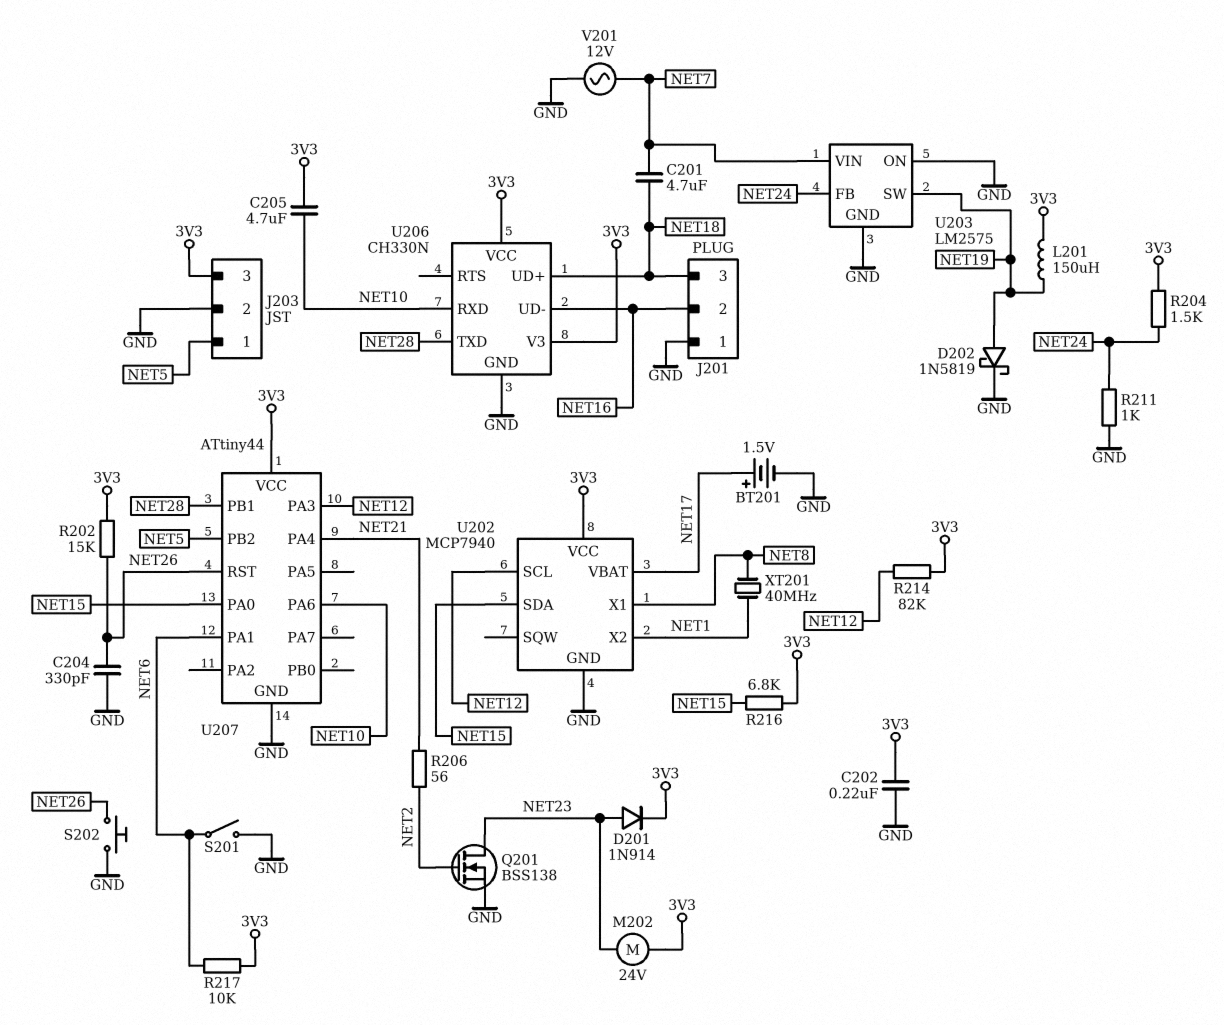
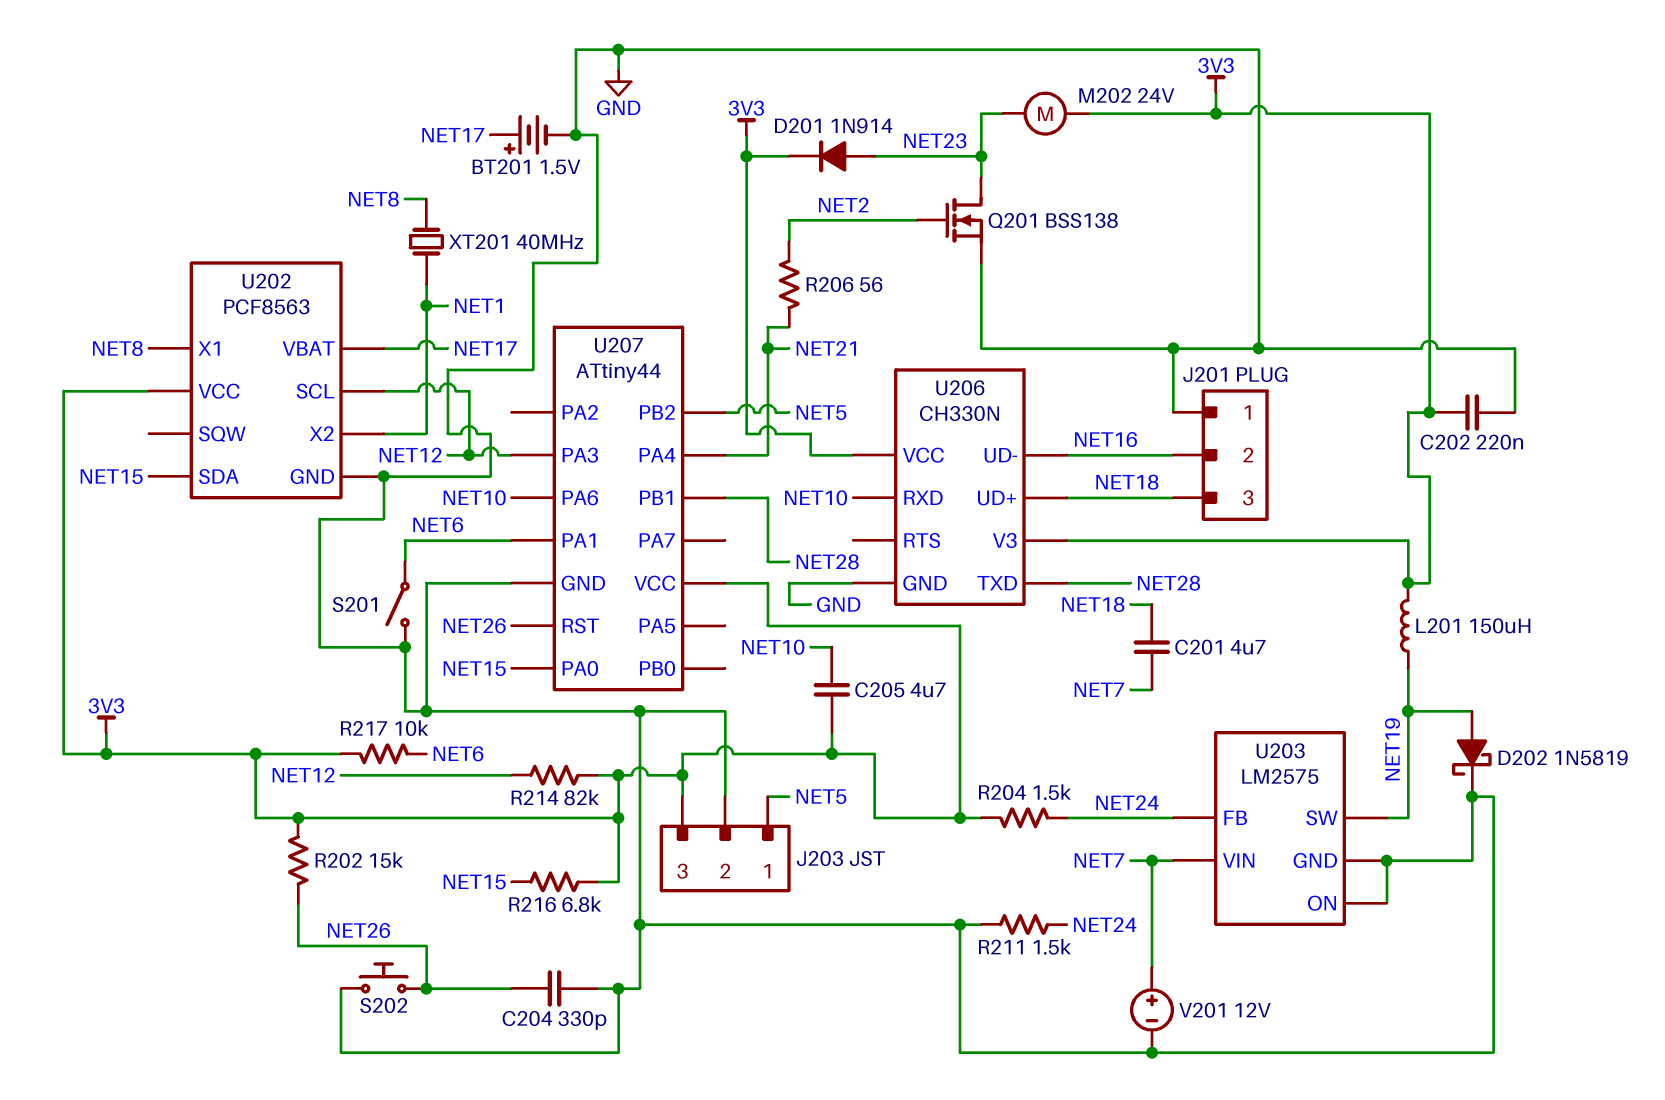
R211: 1k (GND, NET24) -> 1.5k (GND, NET24)
U202: MCP7940 -> PCF8563
V201: AC 12V (GND, NET7) -> 12V (plus NET7, minus GND)

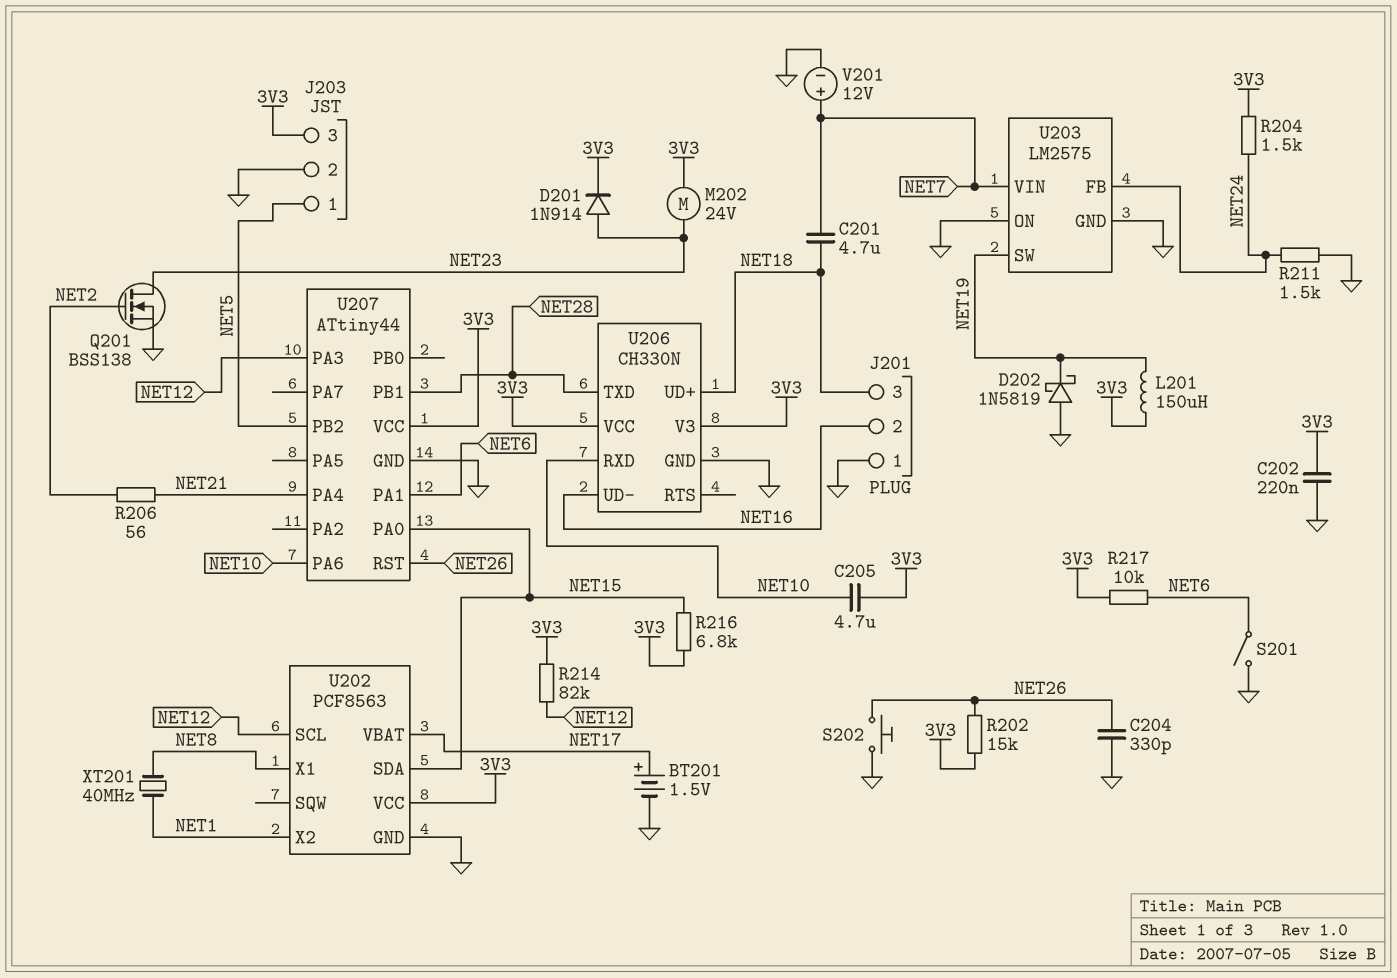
D202: schottky 1N5819 (A NET19, K GND) -> schottky 1N5819 (A GND, K NET19)

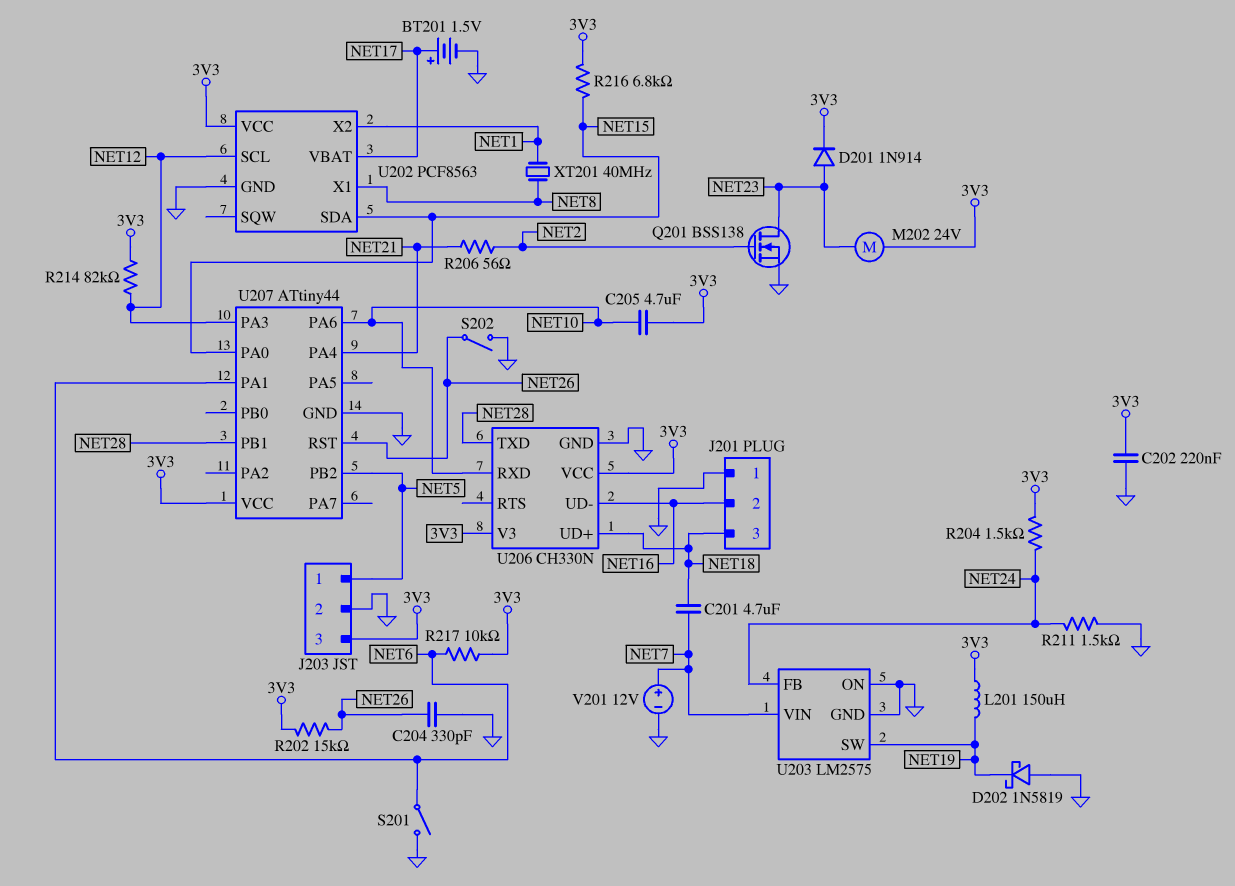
S202: button (GND, NET26) -> switch (GND, NET26)

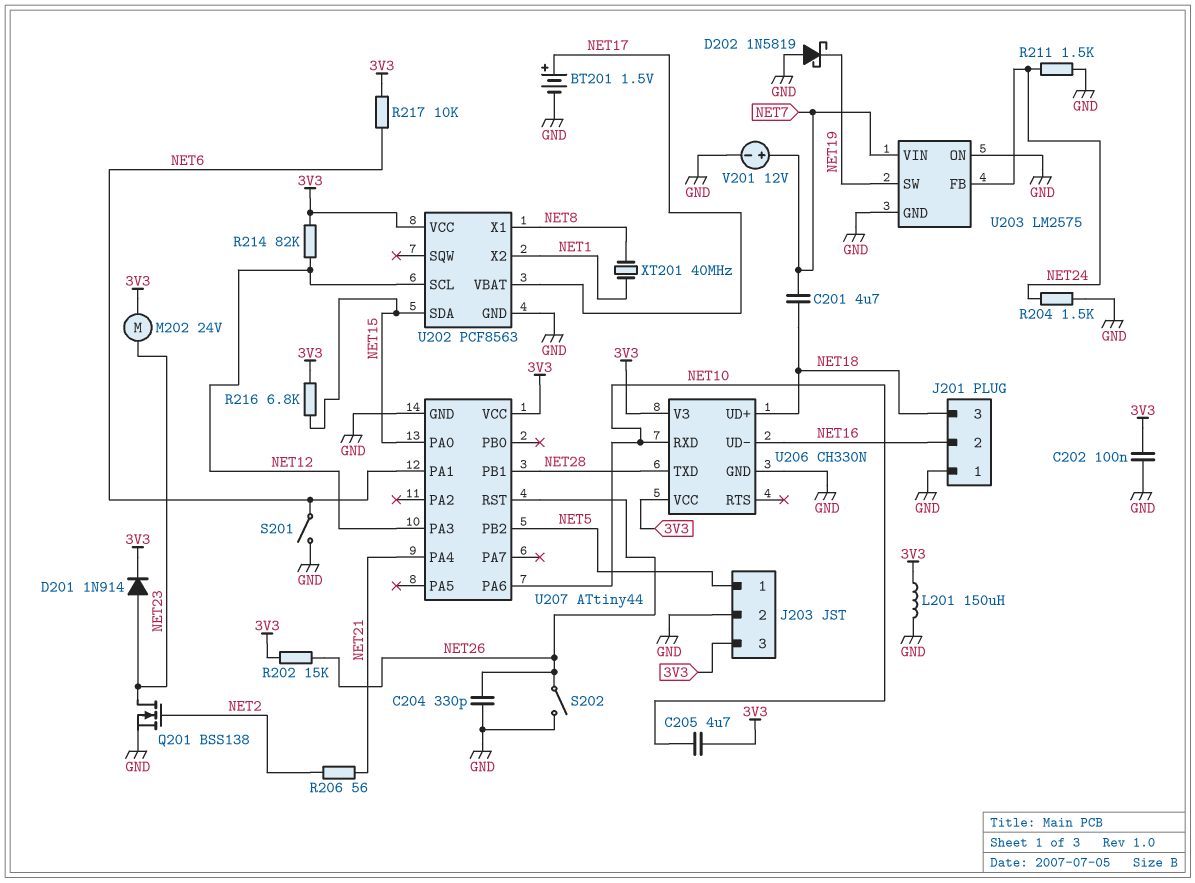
C202: 220nF (3V3, GND) -> 100nF (3V3, GND)
L201: 150uH (3V3, NET19) -> 150uH (3V3, GND)
R204: 1.5k (3V3, NET24) -> 1.5k (GND, NET24)

